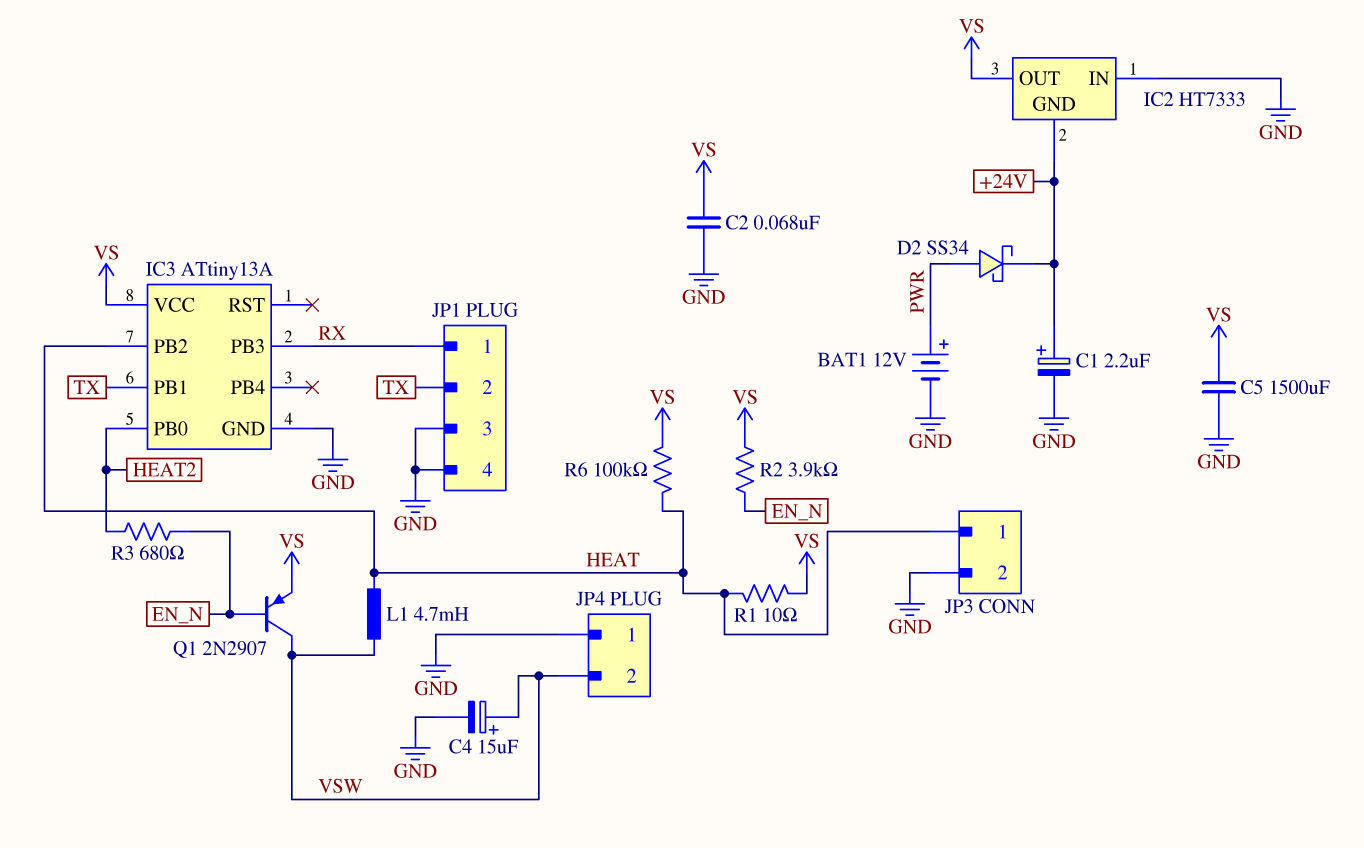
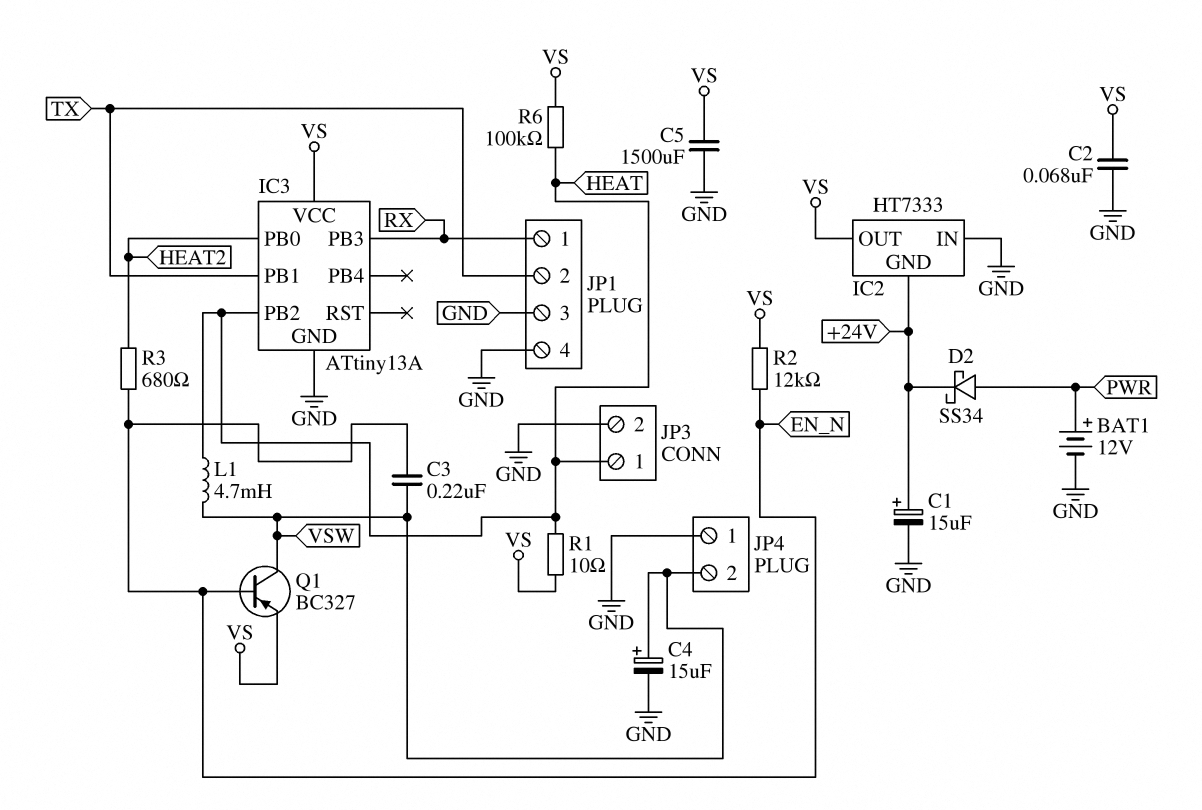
C1: 2.2uF (plus +24V, minus GND) -> 15uF (plus +24V, minus GND)
C3: none -> 220nF (EN_N, VSW)
Q1: PNP 2N2907 (B EN_N, C VSW, E VS) -> PNP BC327 (B EN_N, C VSW, E VS)
R2: 3.9k (EN_N, VS) -> 12k (EN_N, VS)

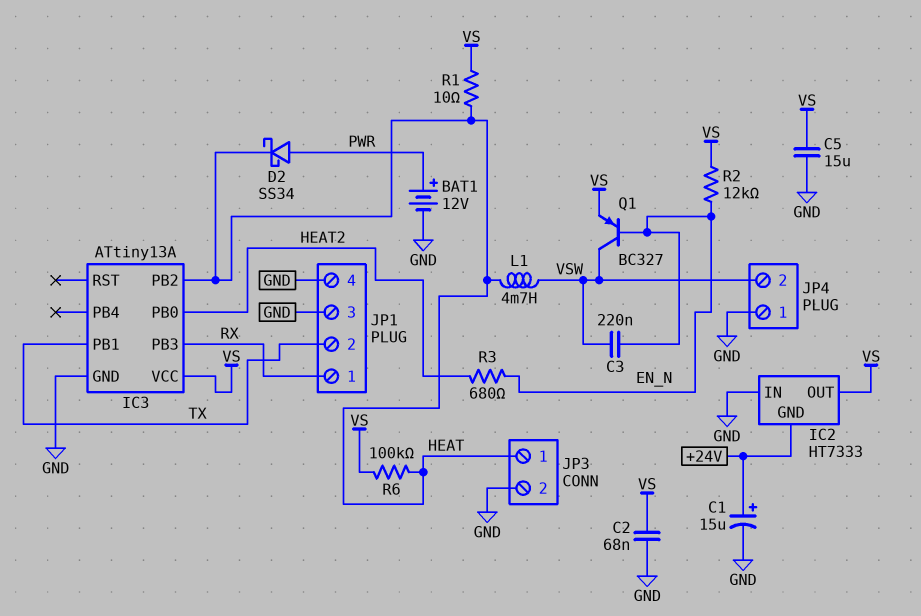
C4: 15uF (plus VSW, minus GND) -> none
C5: 1500uF (GND, VS) -> 15uF (GND, VS)
D2: schottky SS34 (A PWR, K +24V) -> schottky SS34 (A PWR, K HEAT)

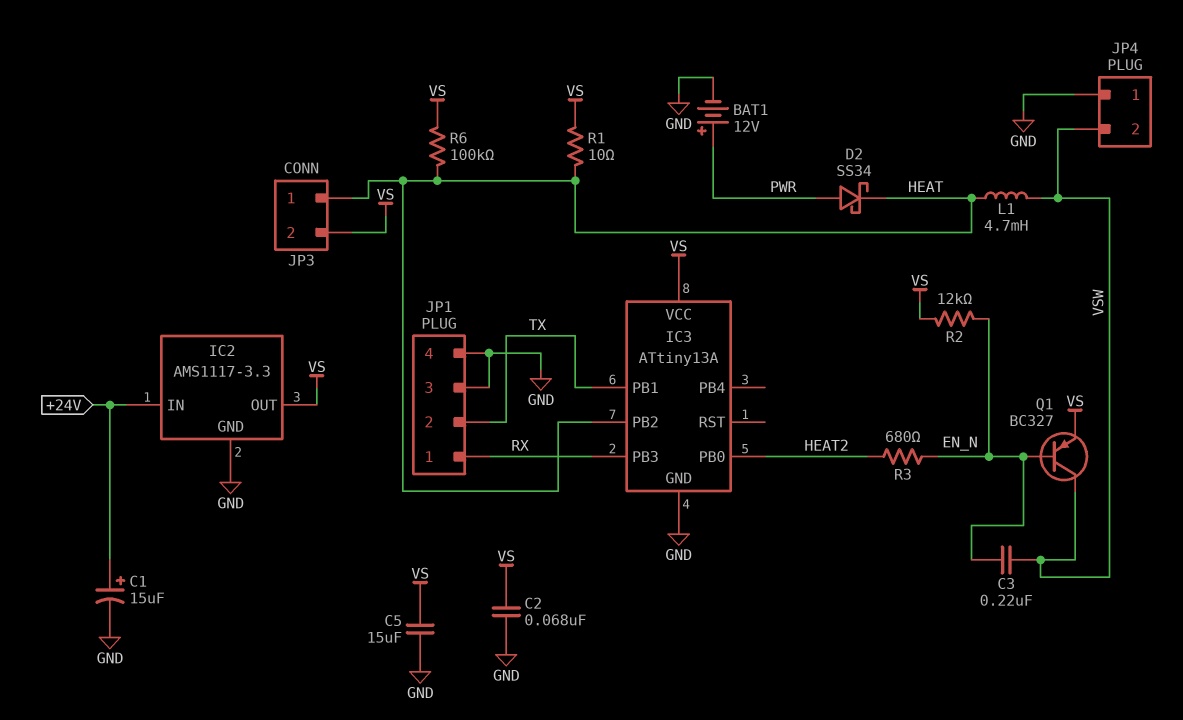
IC2: HT7333 -> AMS1117-3.3
IC2 pin GND: +24V -> GND
IC2 pin IN: GND -> +24V
JP3 pin 2: GND -> VS

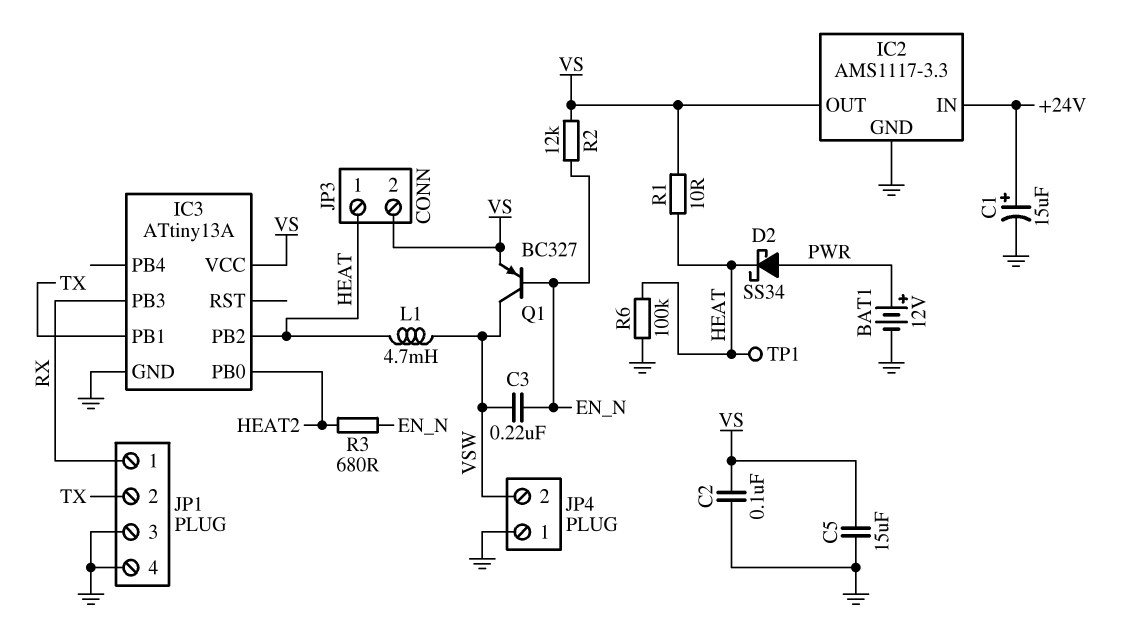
C2: 68nF (GND, VS) -> 100nF (GND, VS)
R6: 100k (HEAT, VS) -> 100k (GND, HEAT)
TP1: none -> test point (HEAT)

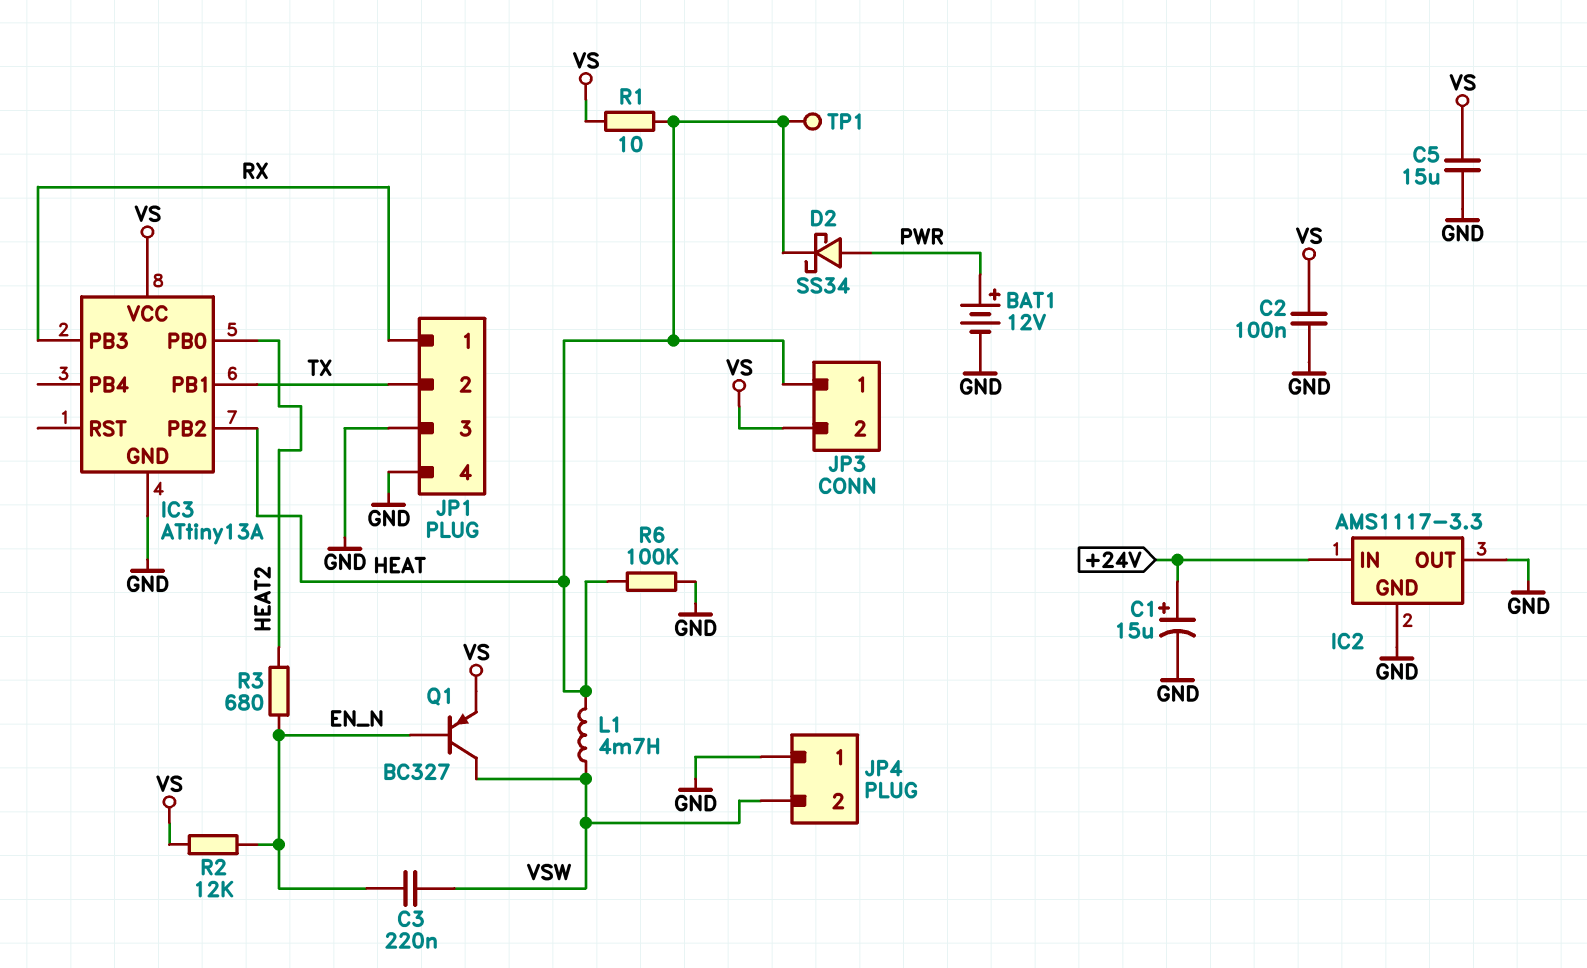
IC2 pin OUT: VS -> GND

